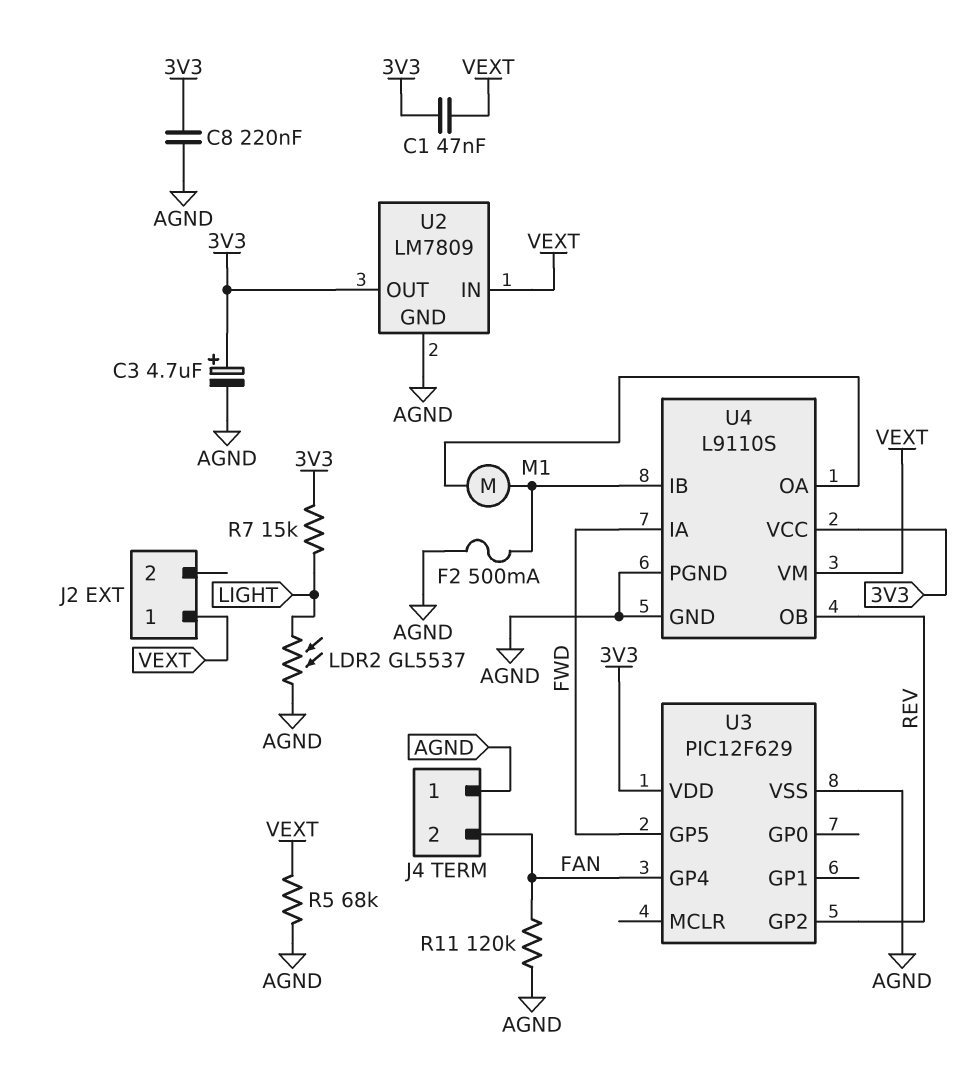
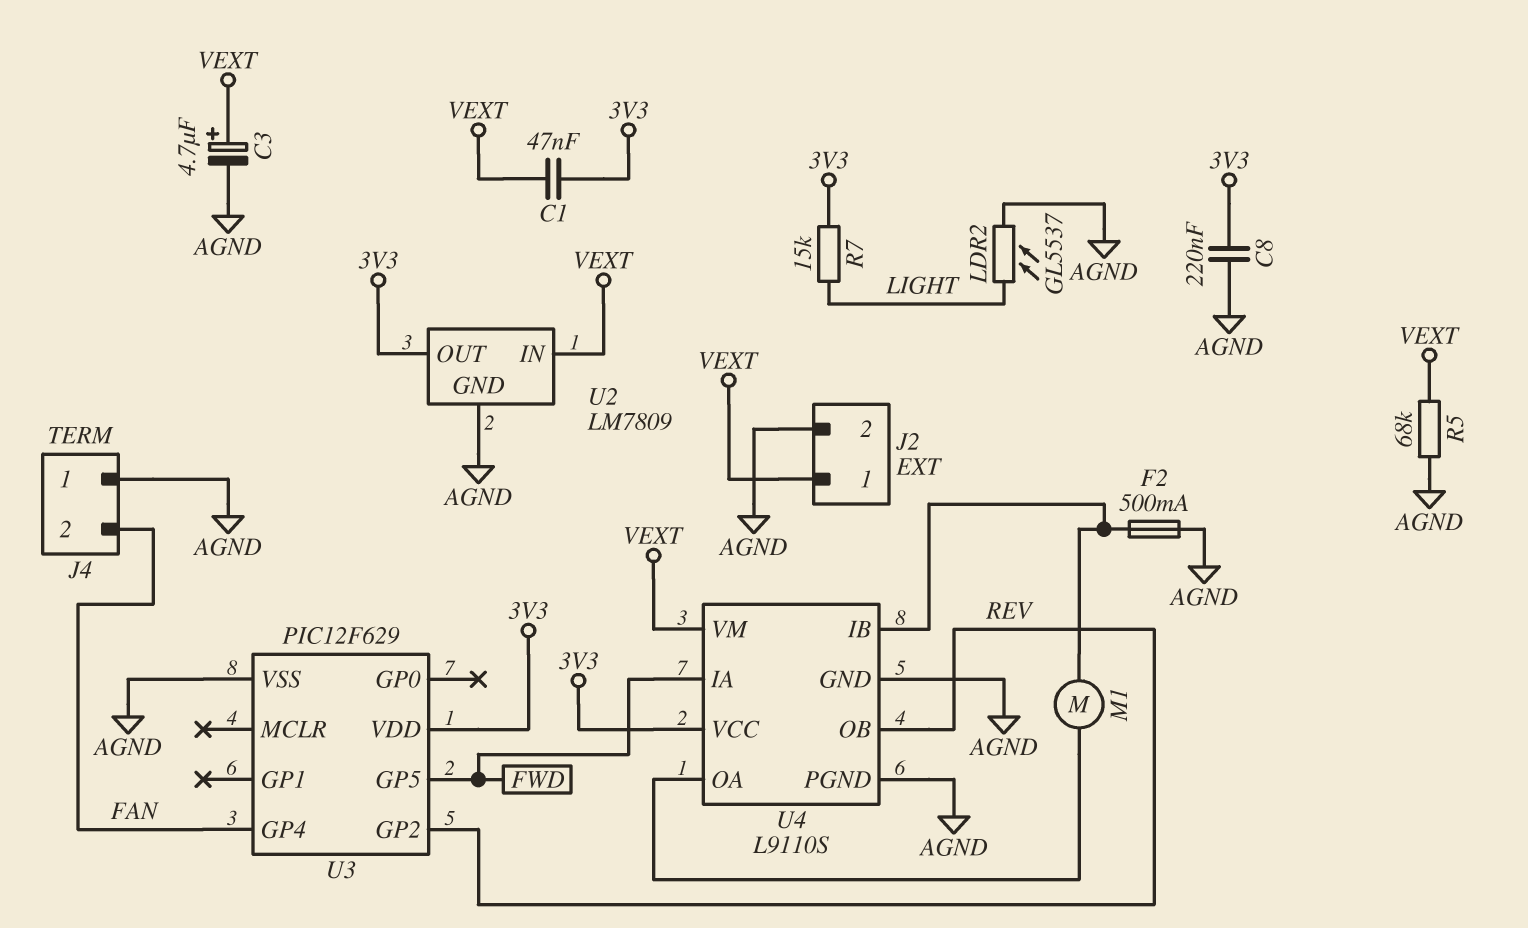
C3: 4.7uF (plus 3V3, minus AGND) -> 4.7uF (plus VEXT, minus AGND)
J2 pin 2: none -> AGND
R11: 120k (AGND, FAN) -> none

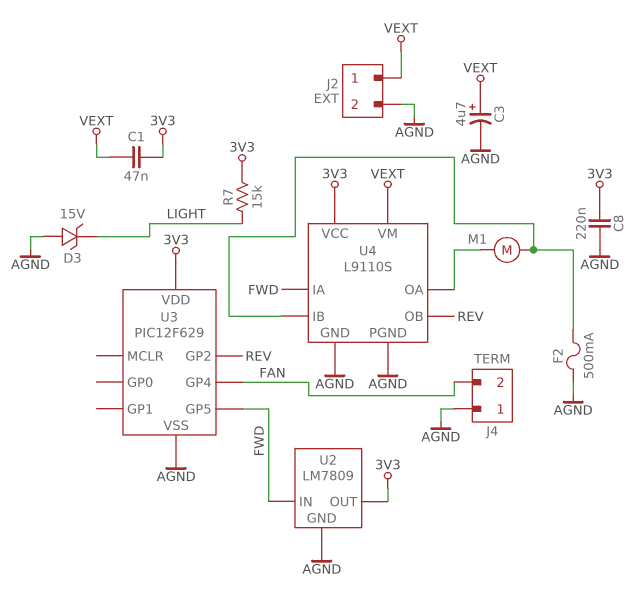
D3: none -> zener 15V (A AGND, K LIGHT)
LDR2: GL5537 (AGND, LIGHT) -> none
R5: 68k (AGND, VEXT) -> none
U2 pin IN: VEXT -> FWD

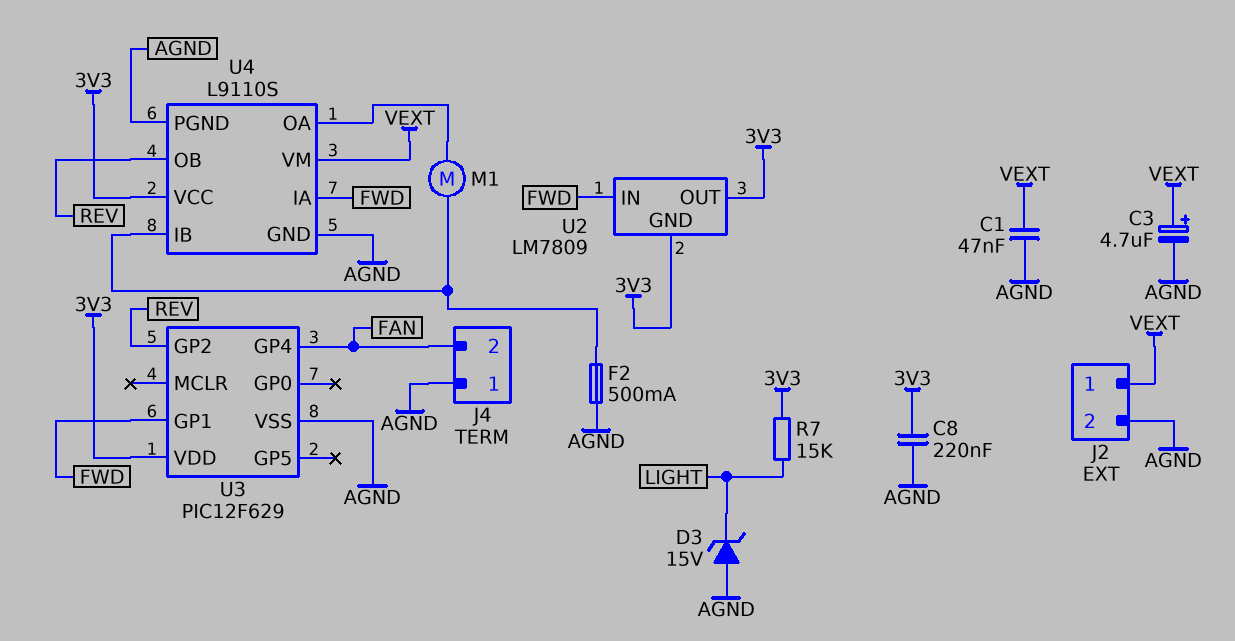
C1: 47nF (3V3, VEXT) -> 47nF (AGND, VEXT)
U2 pin GND: AGND -> 3V3
U3 pin GP1: none -> FWD
U3 pin GP5: FWD -> none

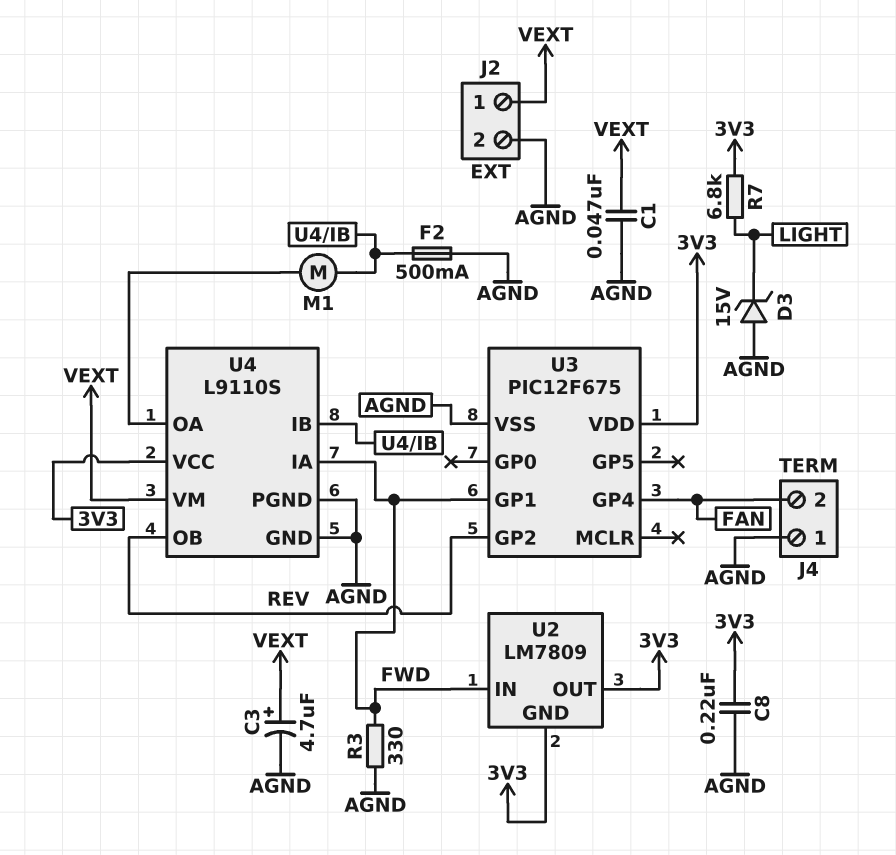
R3: none -> 330 (AGND, FWD)
R7: 15k (3V3, LIGHT) -> 6.8k (3V3, LIGHT)
U3: PIC12F629 -> PIC12F675

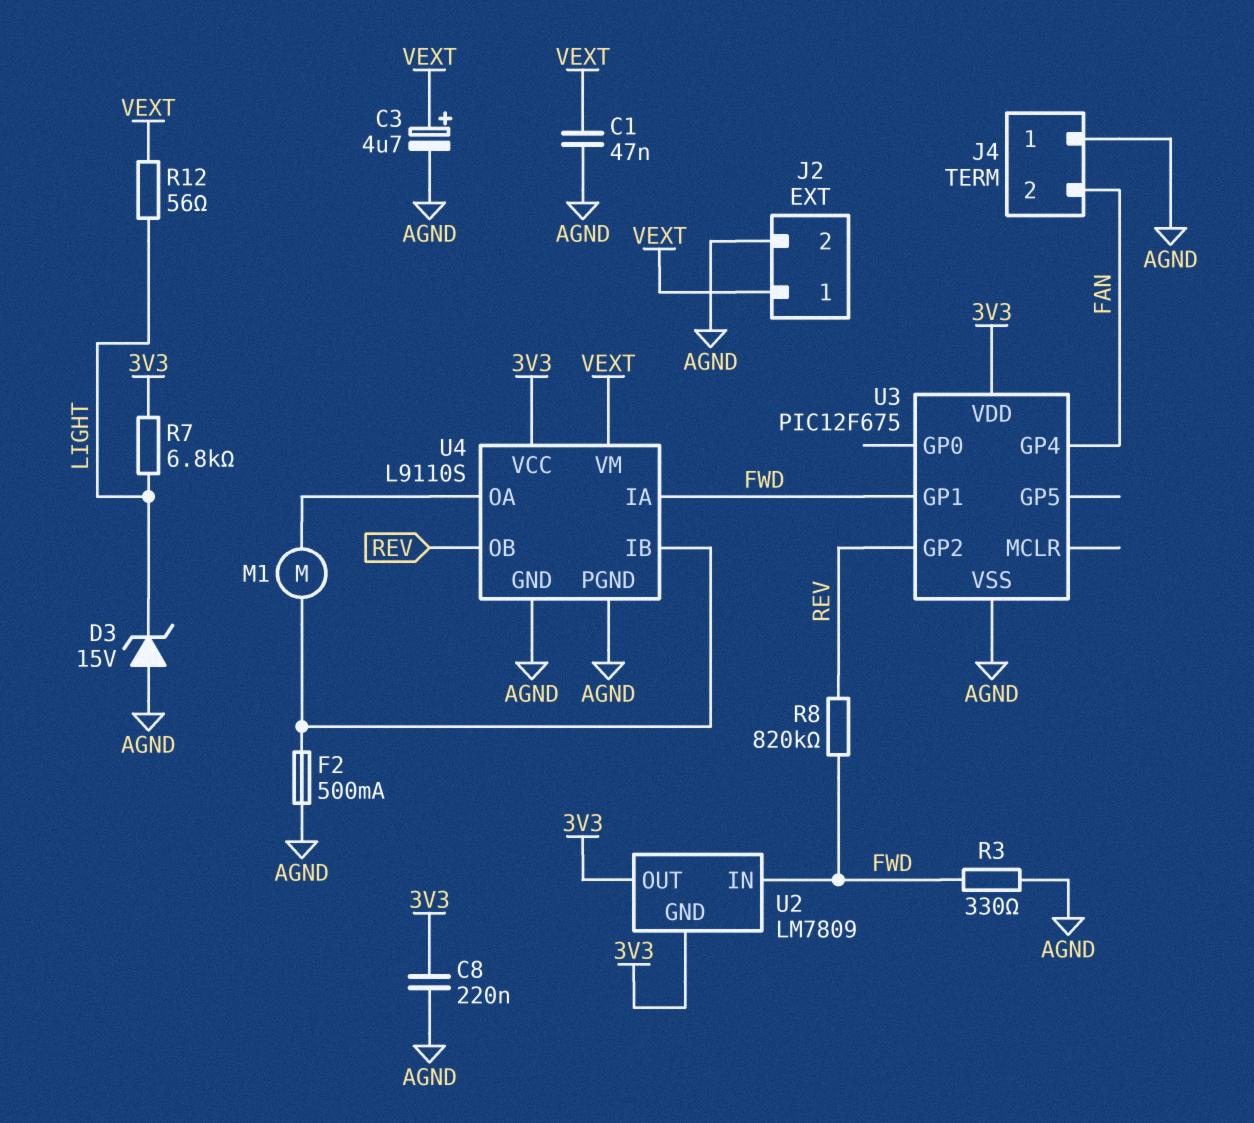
R8: none -> 820k (FWD, REV)
R12: none -> 56 (LIGHT, VEXT)

